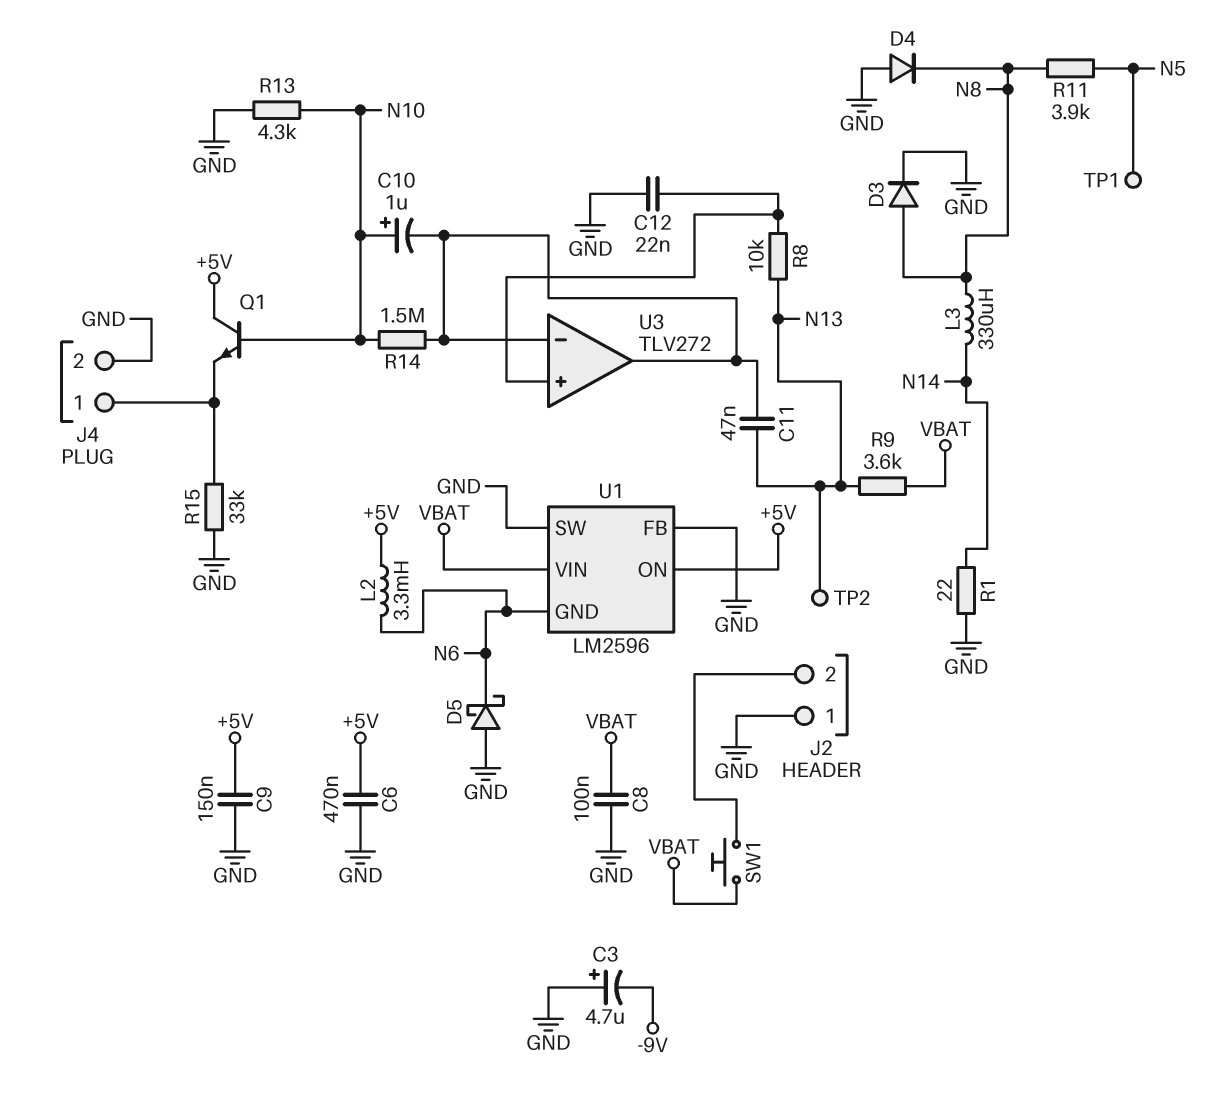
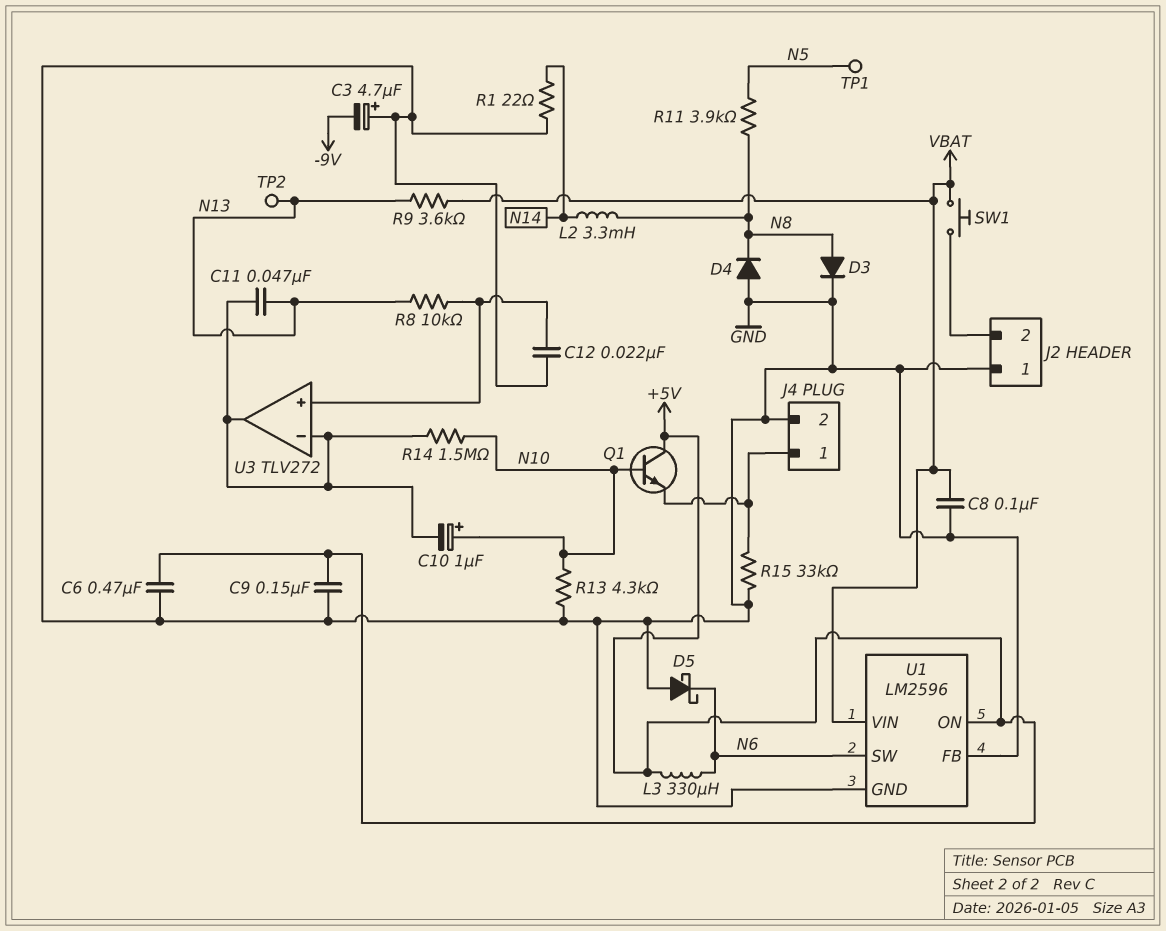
L2: 3.3mH (+5V, N6) -> 3.3mH (N8, N14)
L3: 330uH (N8, N14) -> 330uH (+5V, N6)
U1 pin GND: N6 -> GND
U1 pin SW: GND -> N6

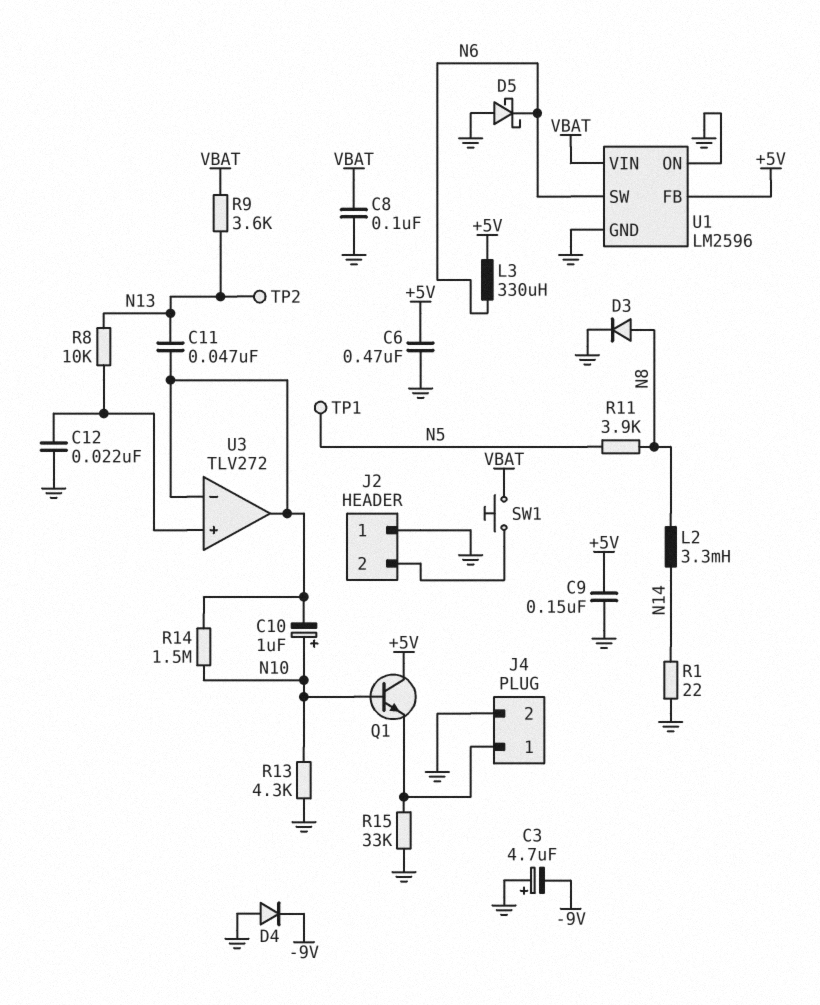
D4: diode (A GND, K N8) -> diode (A GND, K -9V)
U1 pin FB: GND -> +5V
U1 pin ON: +5V -> GND

